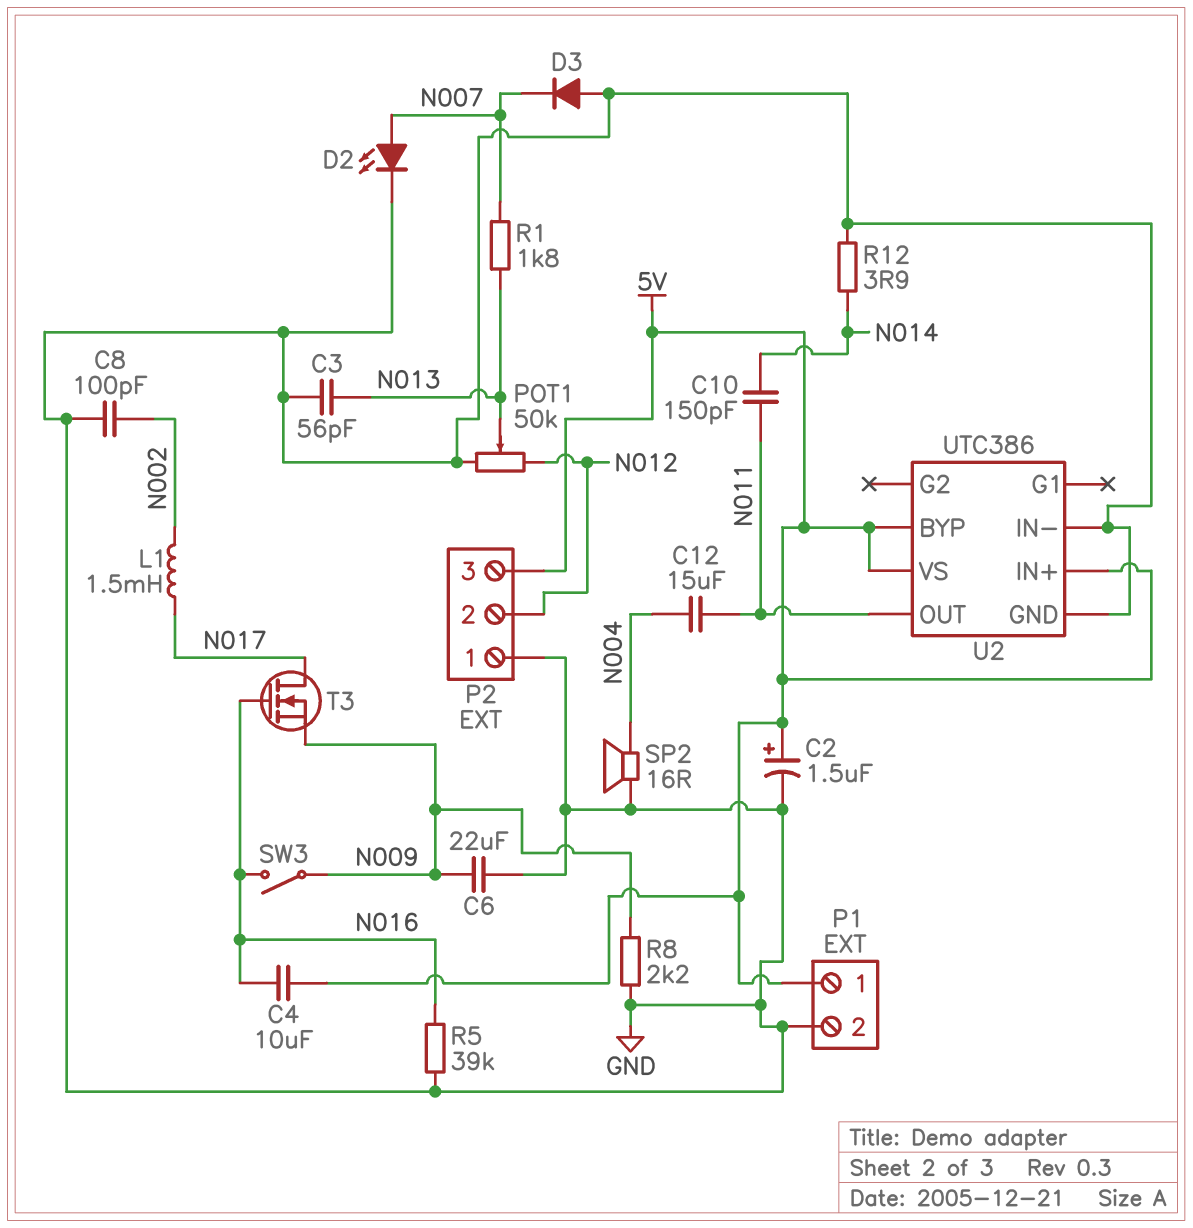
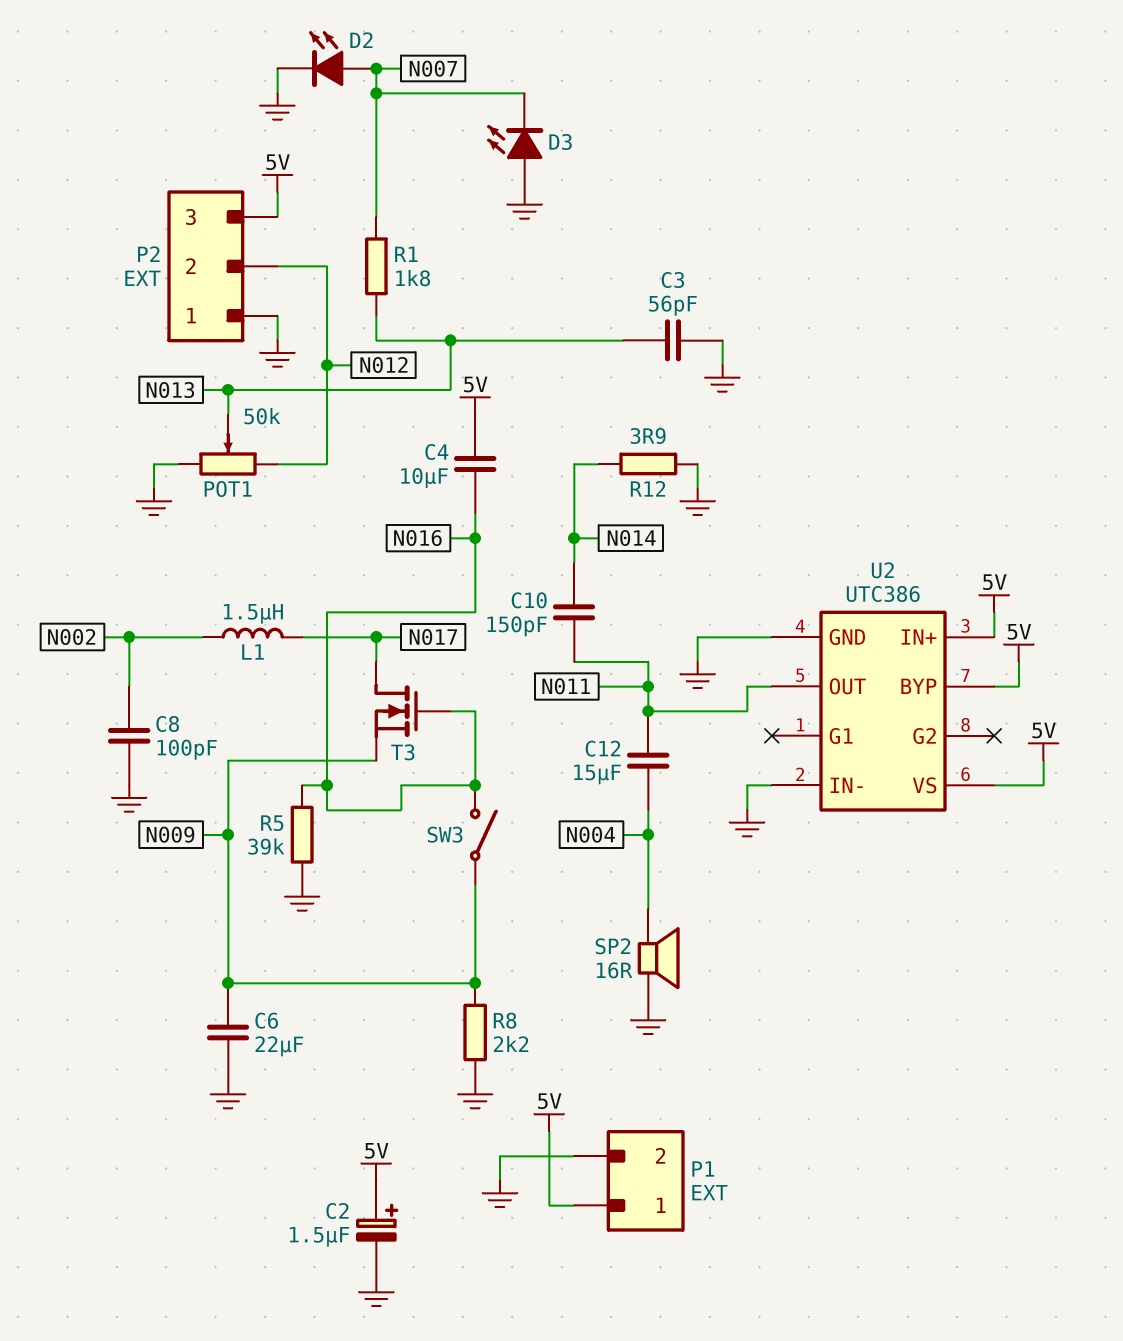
D3: diode (A GND, K N007) -> LED (A GND, K N007)
L1: 1.5mH (N002, N017) -> 1.5uH (N002, N017)

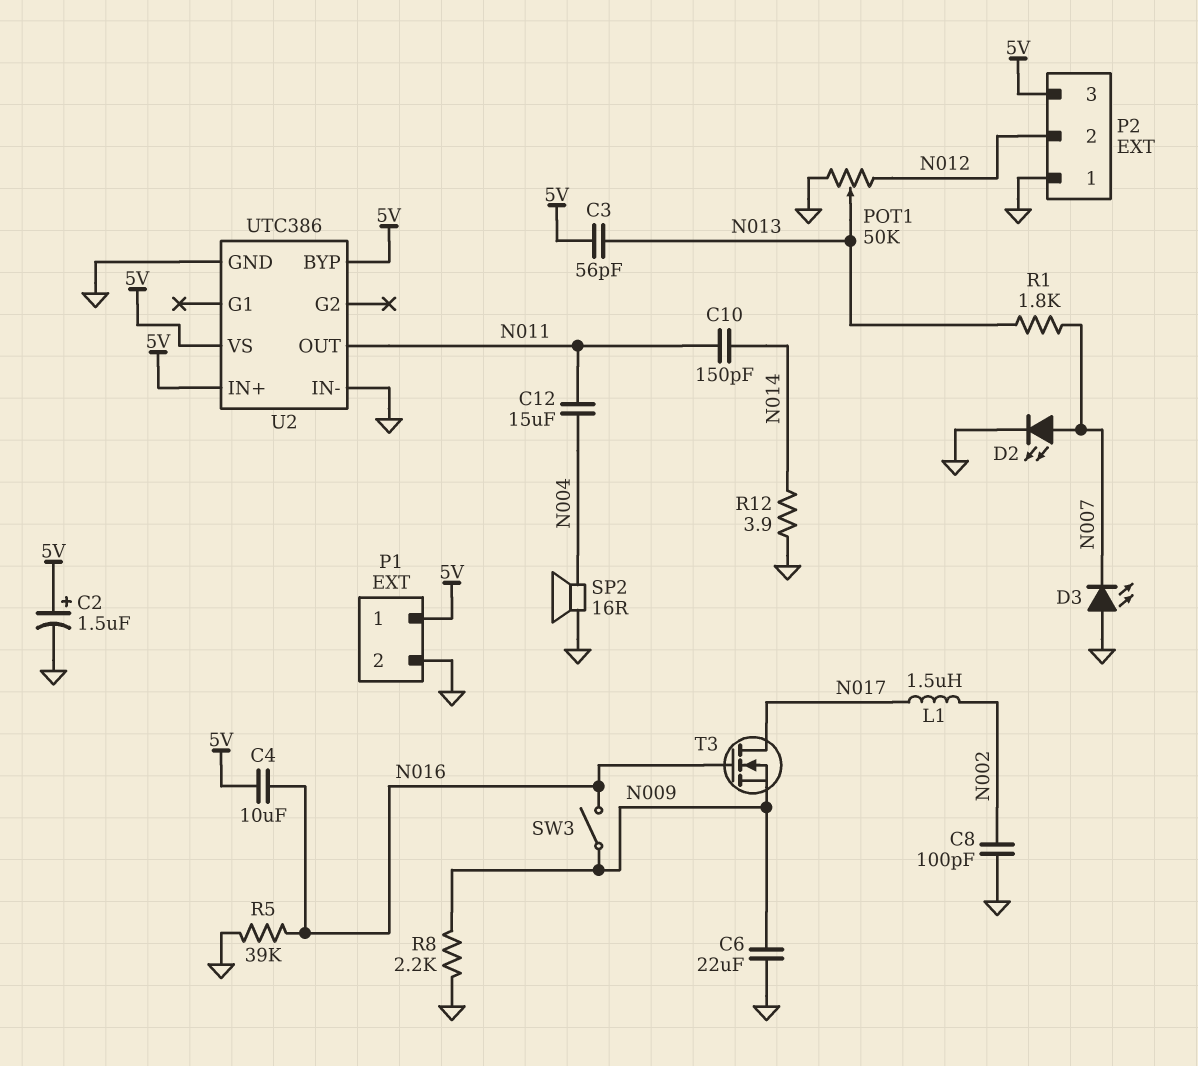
C3: 56pF (GND, N013) -> 56pF (5V, N013)

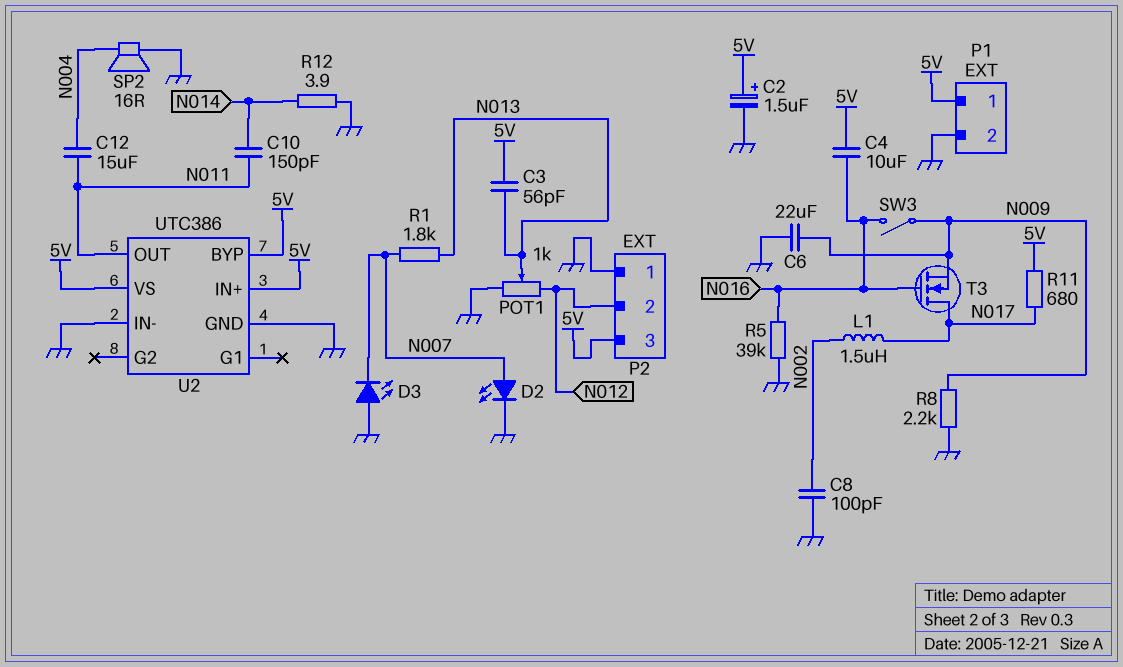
POT1: 50k (GND, N012, wiper N013) -> 1k (GND, N012, wiper N013)
R11: none -> 680 (5V, N017)

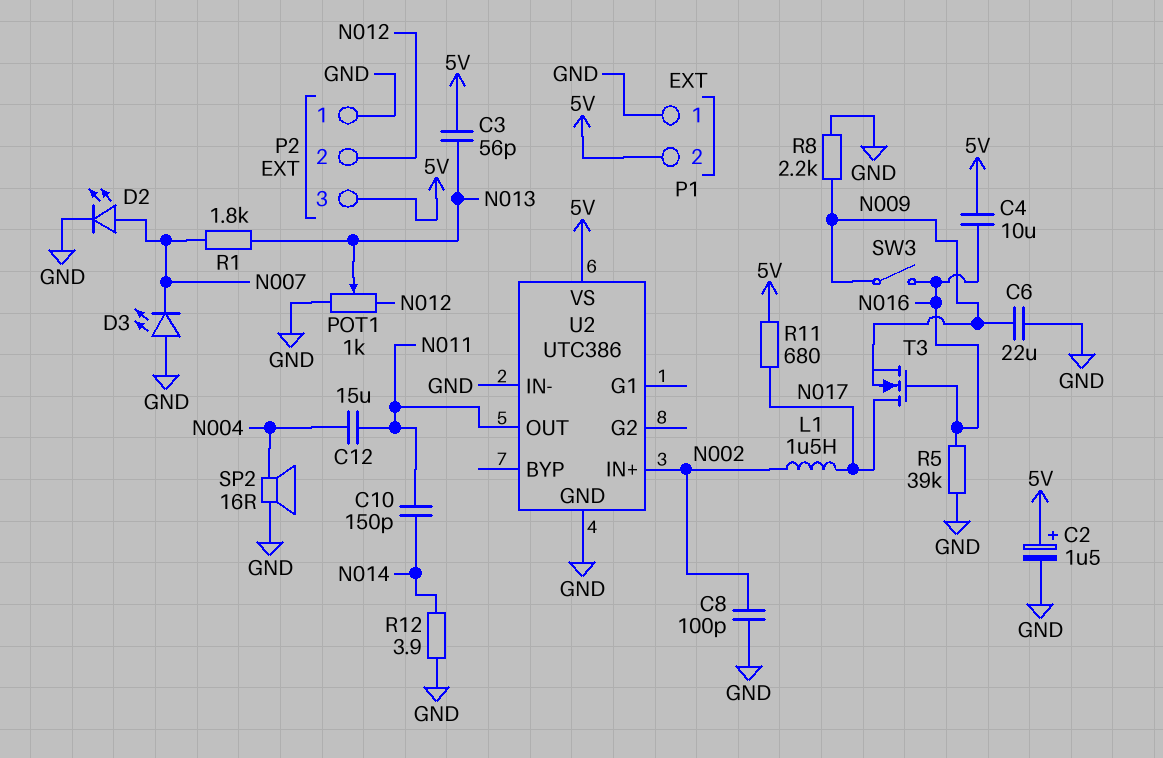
P1 pin 1: 5V -> GND
P1 pin 2: GND -> 5V
U2 pin BYP: 5V -> none
U2 pin IN+: 5V -> N002

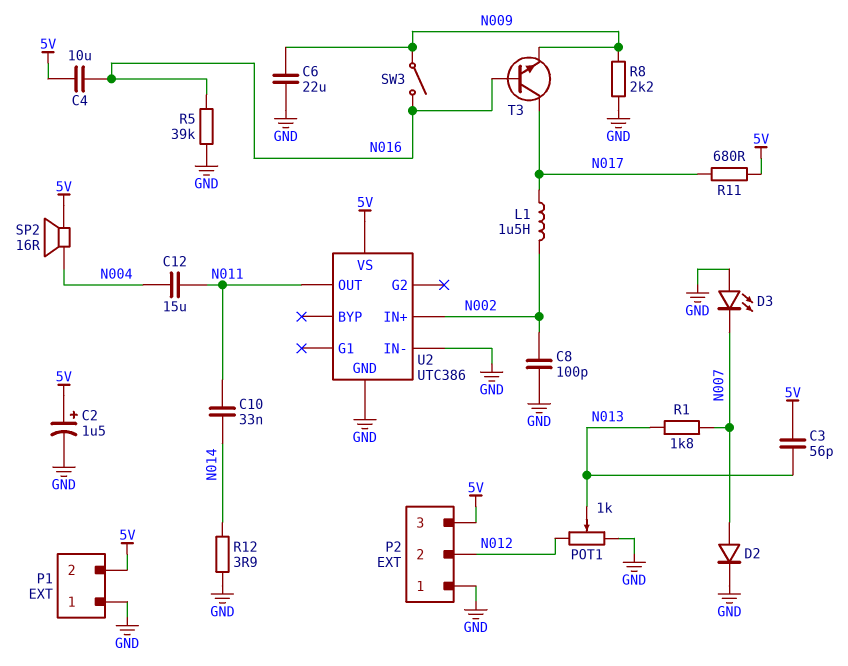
C10: 150pF (N011, N014) -> 33nF (N011, N014)
D2: LED (A N007, K GND) -> diode (A N007, K GND)
SP2: speaker 16R (GND, N004) -> speaker 16R (5V, N004)
T3: NMOS (G N016, D N017, S N009) -> NPN (B N016, C N017, E N009)

